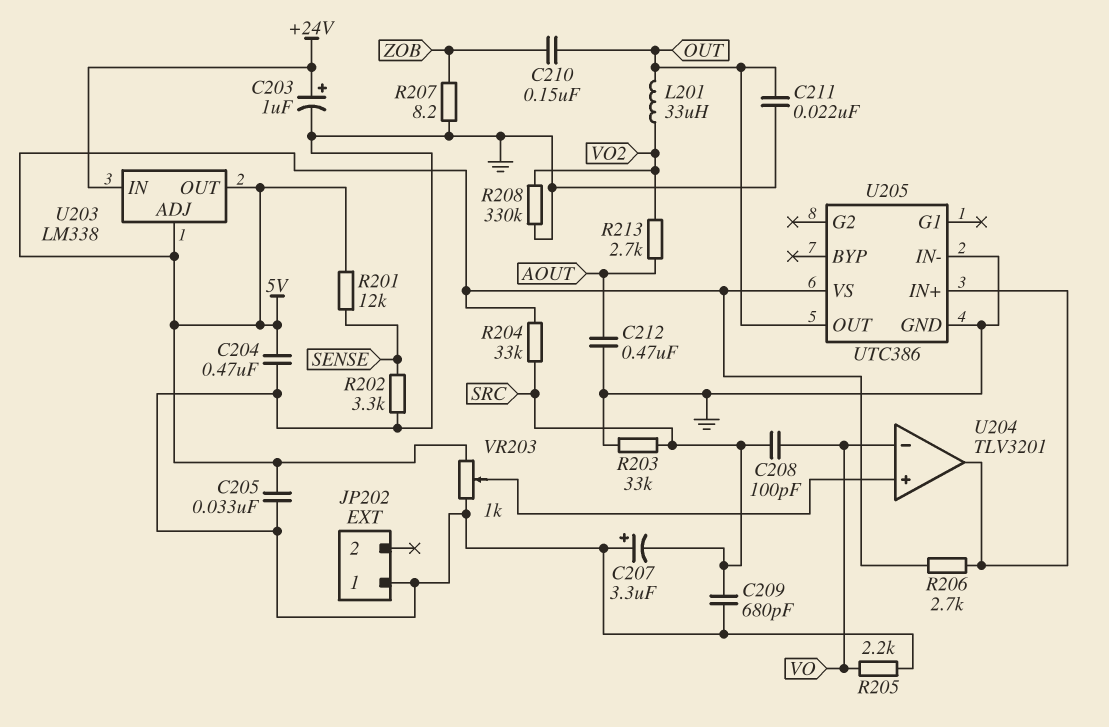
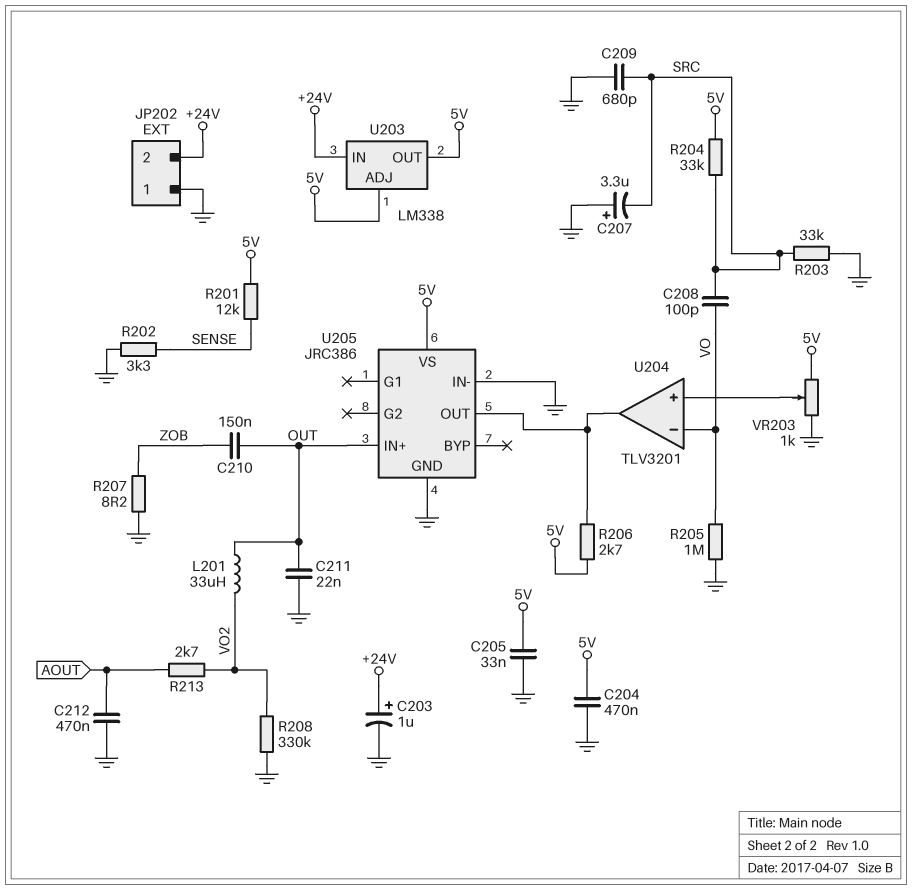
JP202 pin 2: none -> +24V
R205: 2.2k (GND, VO) -> 1M (GND, VO)
U205: UTC386 -> JRC386
U205 pin IN+: U204/out -> OUT
U205 pin OUT: OUT -> U204/out

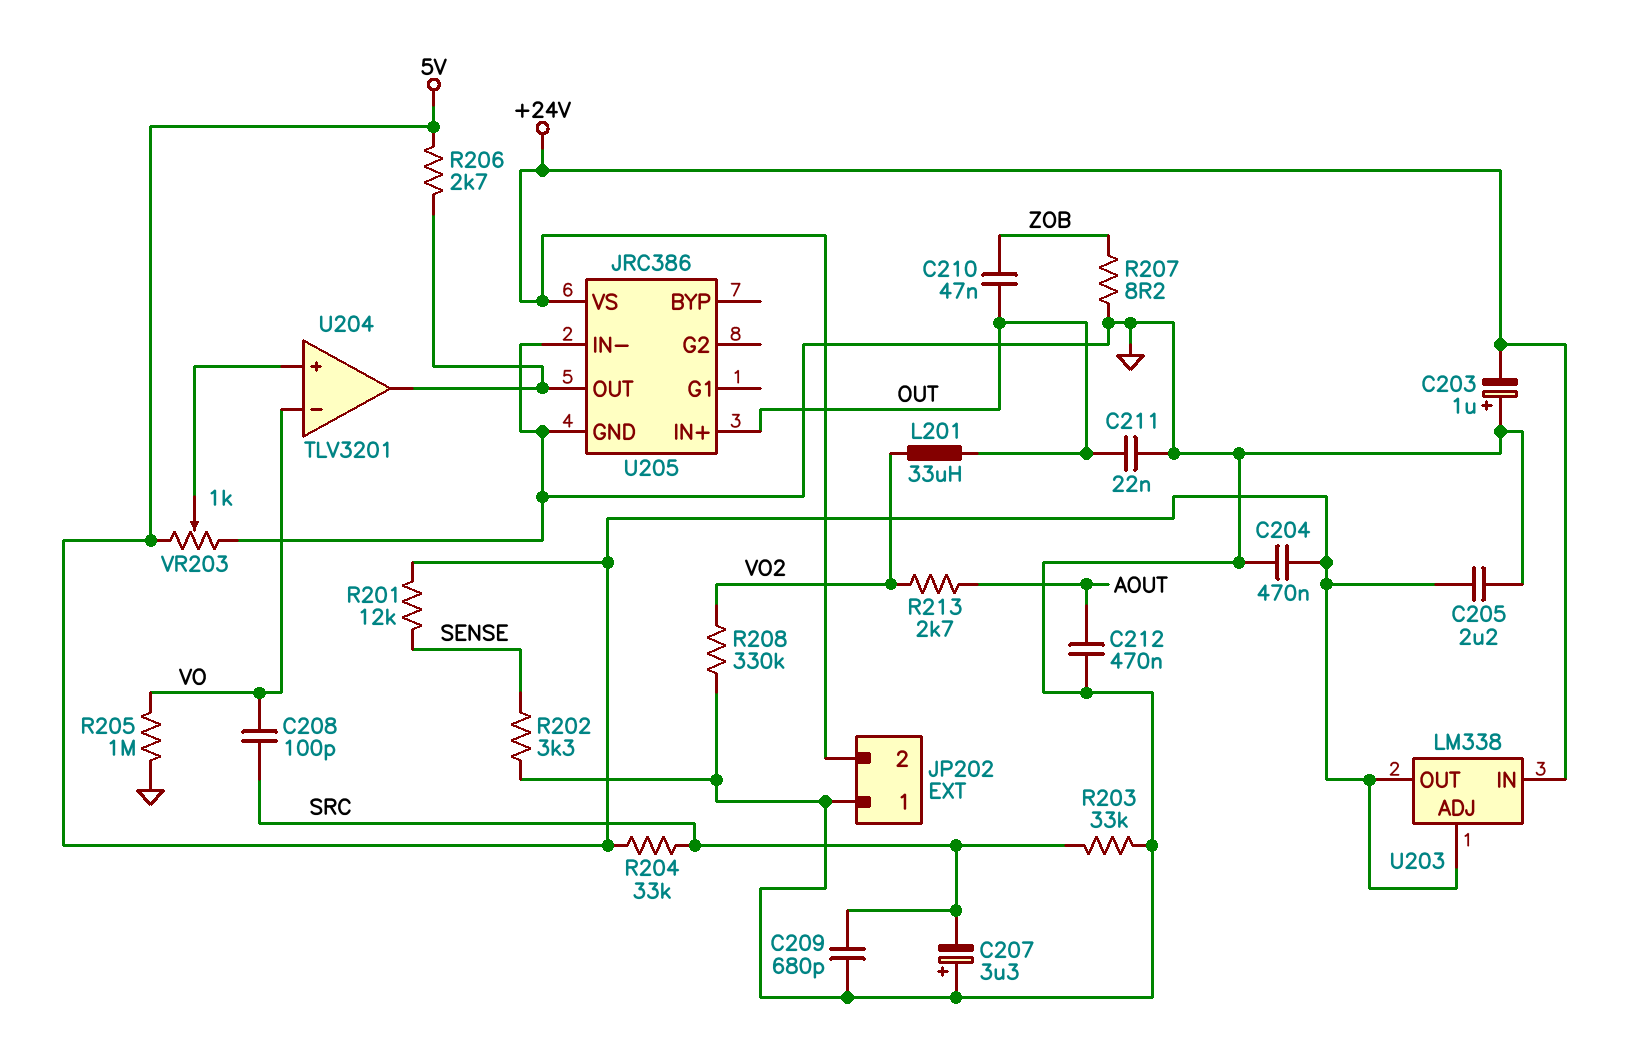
C203: 1uF (plus +24V, minus GND) -> 1uF (plus GND, minus +24V)
C205: 33nF (5V, GND) -> 2.2uF (5V, GND)
C210: 150nF (OUT, ZOB) -> 47nF (OUT, ZOB)
U205 pin VS: 5V -> +24V

